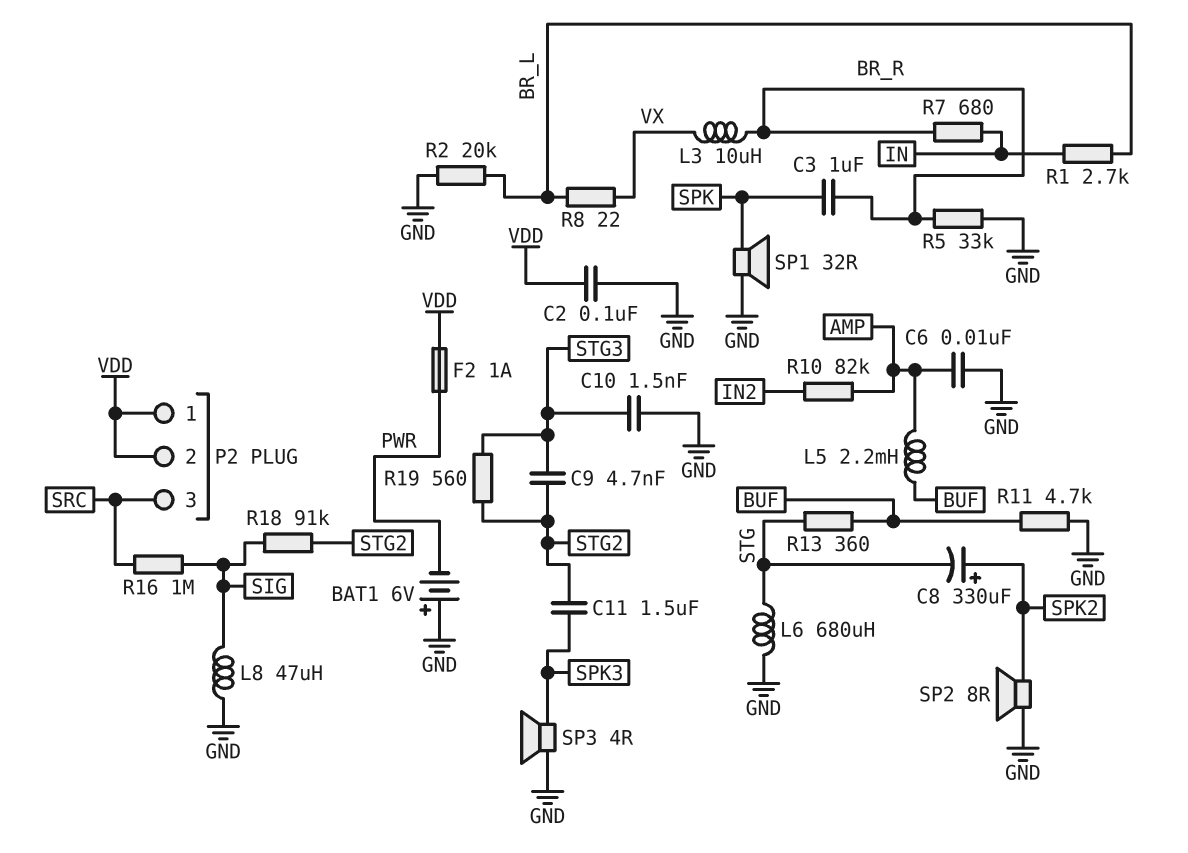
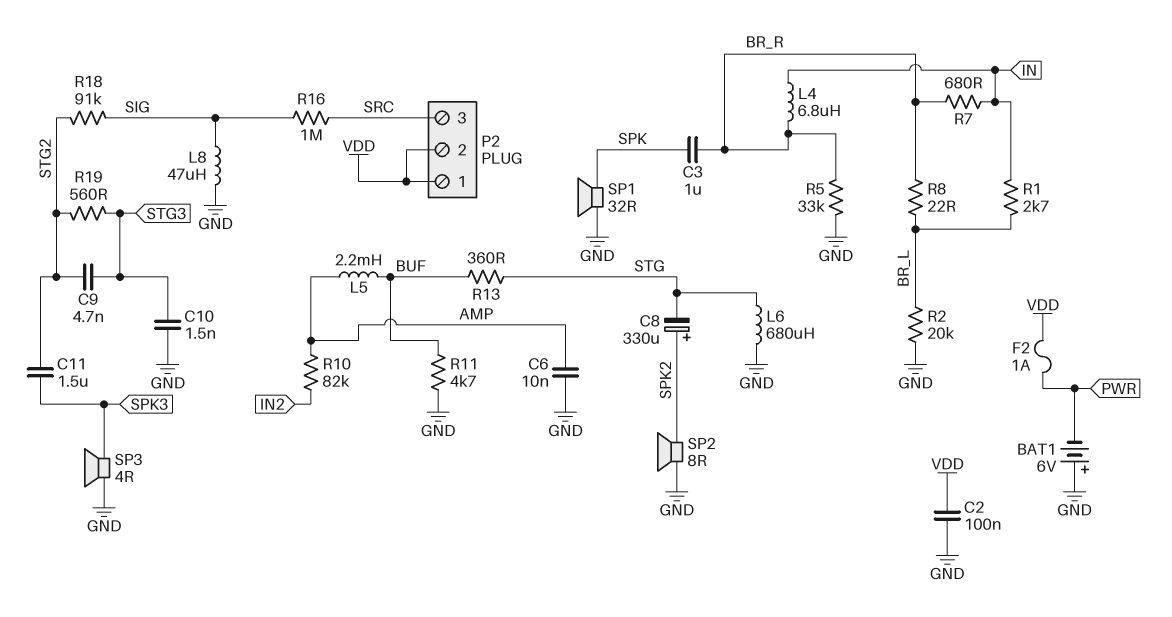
L3: 10uH (BR_R, VX) -> none
L4: none -> 6.8uH (BR_R, IN)
R8: 22 (BR_L, VX) -> 22 (BR_L, BR_R)

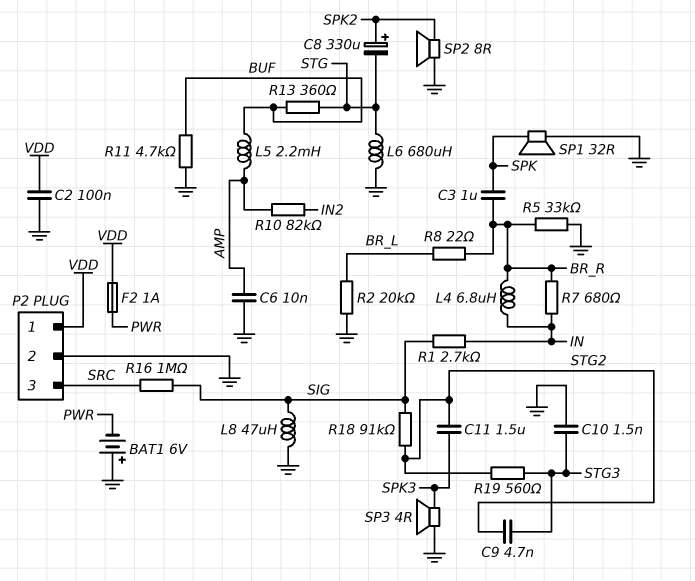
P2 pin 2: VDD -> GND
R1: 2.7k (BR_L, IN) -> 2.7k (IN, SIG)

